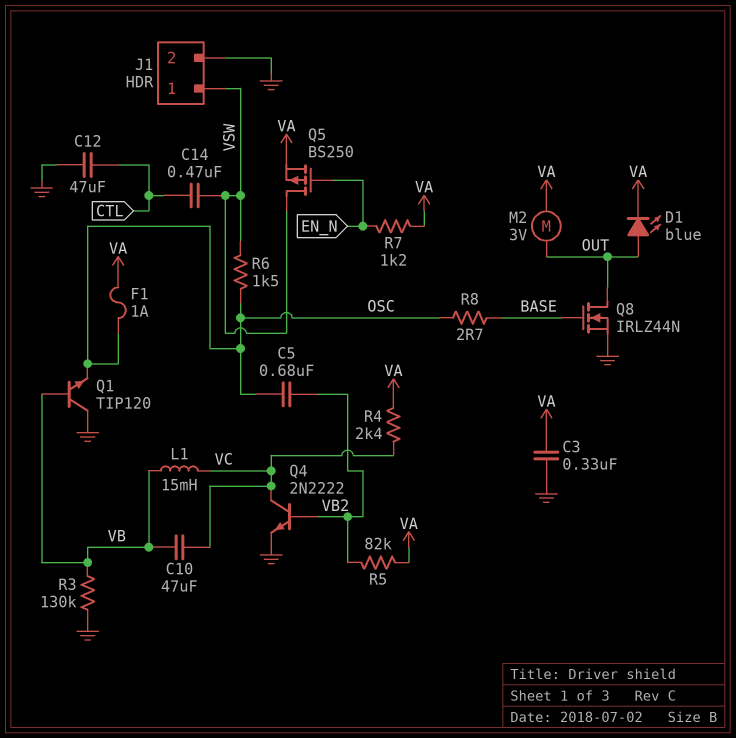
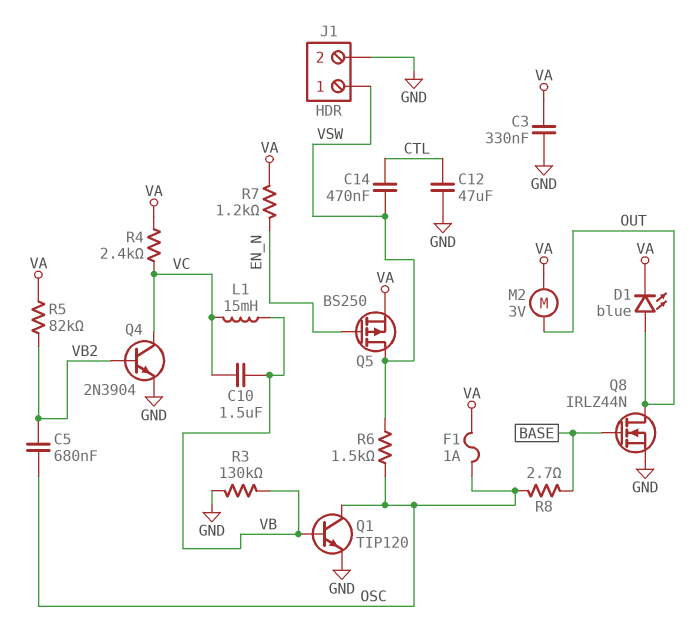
C10: 47uF (VB, VC) -> 1.5uF (VB, VC)
Q1: NPN TIP120 (B VB, C GND, E OSC) -> NPN TIP120 (B VB, C OSC, E GND)
Q4: NPN 2N2222 (B VB2, C VC, E GND) -> NPN 2N3904 (B VB2, C VC, E GND)

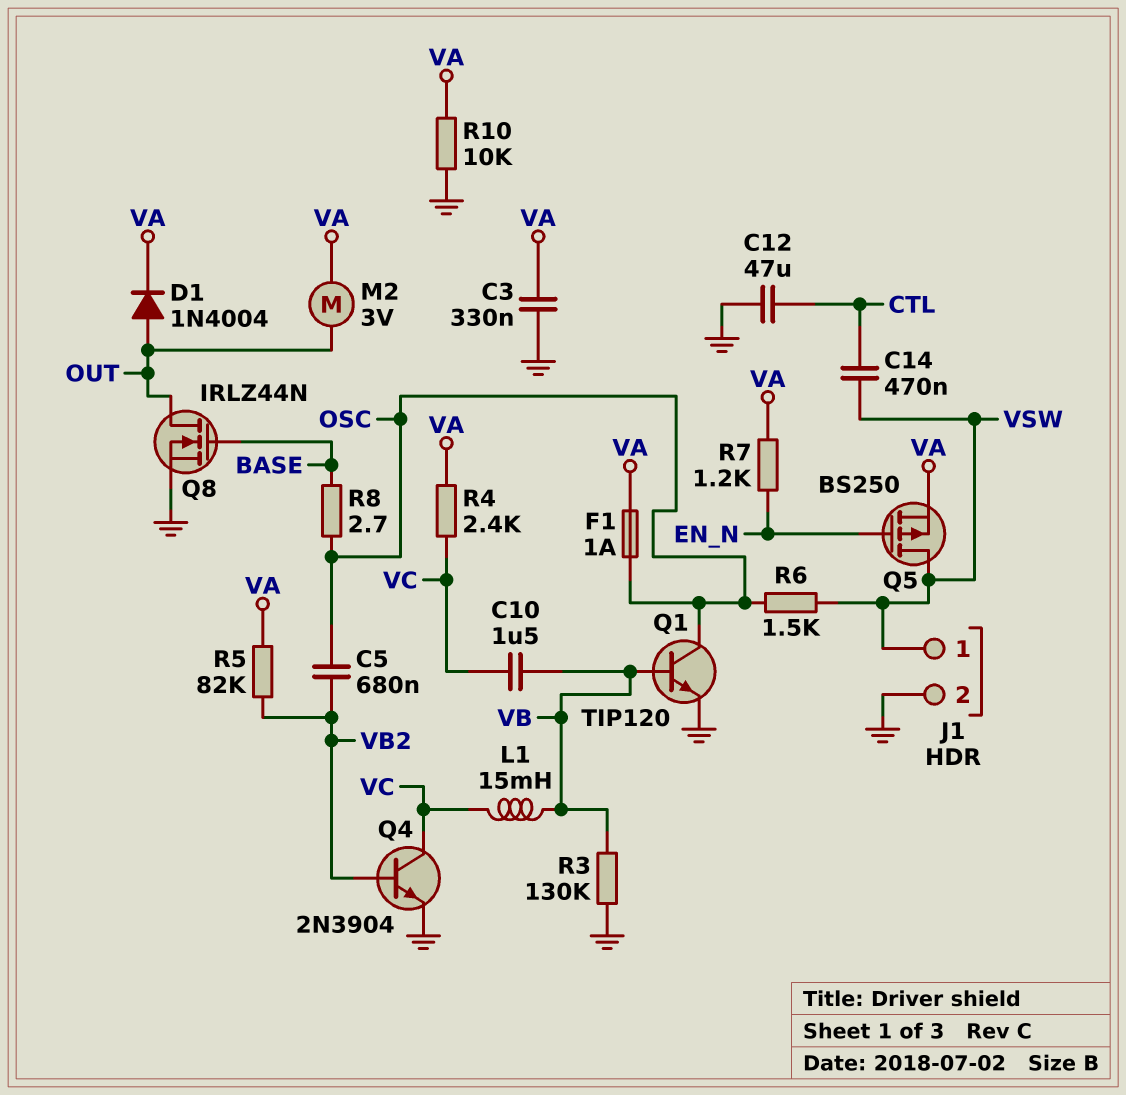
D1: LED blue (A OUT, K VA) -> diode 1N4004 (A OUT, K VA)
R10: none -> 10k (GND, VA)

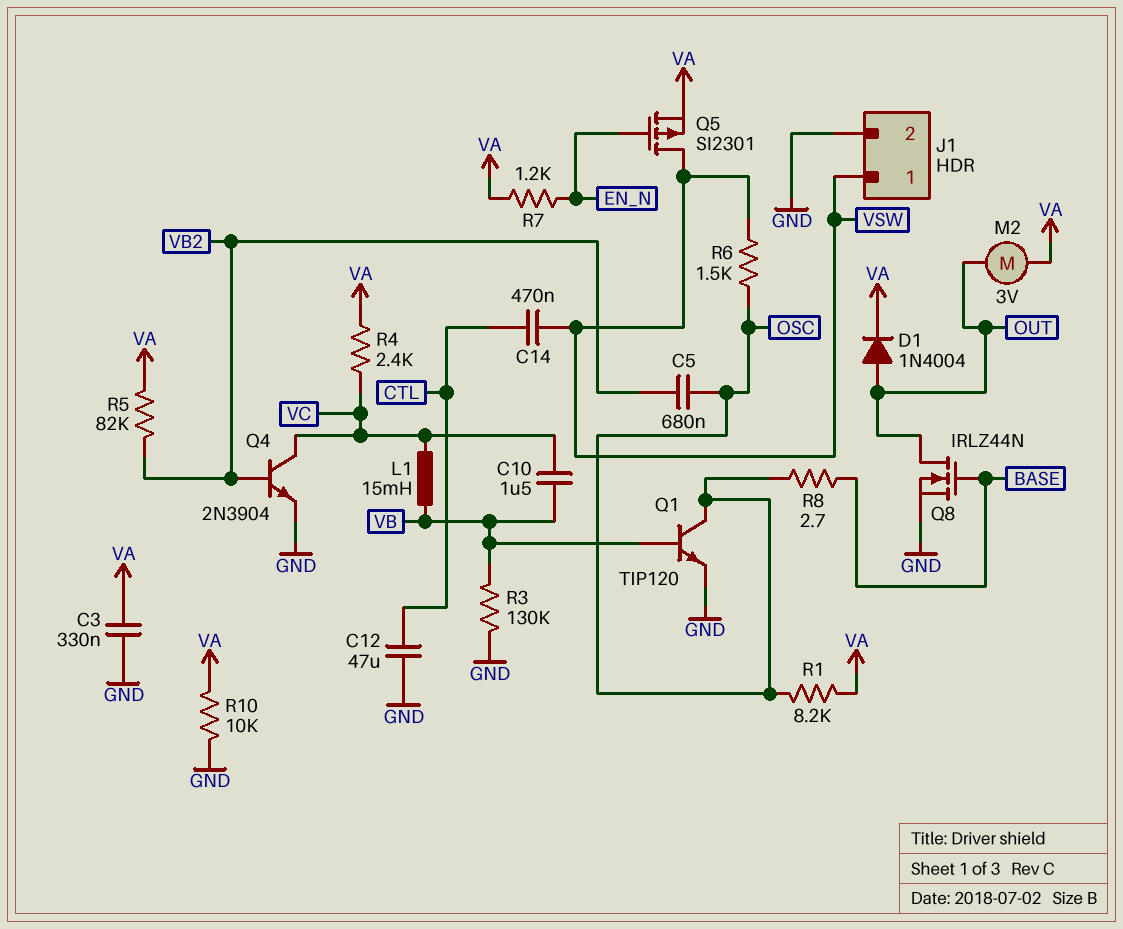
F1: 1A (OSC, VA) -> none
Q5: PMOS BS250 (G EN_N, D VSW, S VA) -> PMOS SI2301 (G EN_N, D VSW, S VA)
R1: none -> 8.2k (OSC, VA)

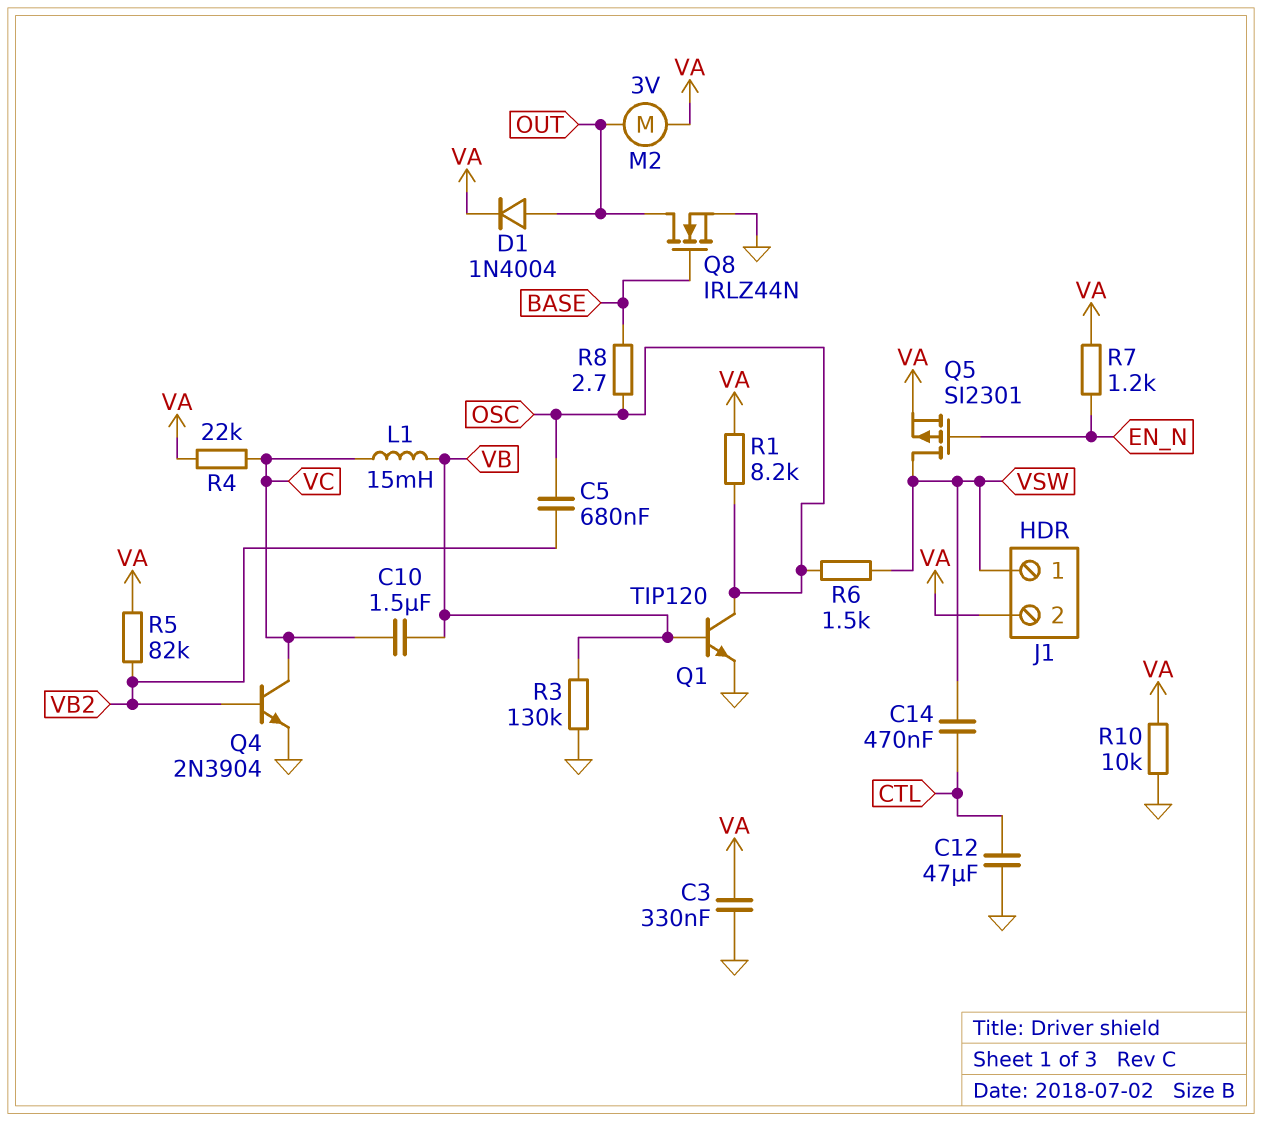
J1 pin 2: GND -> VA
R4: 2.4k (VA, VC) -> 22k (VA, VC)

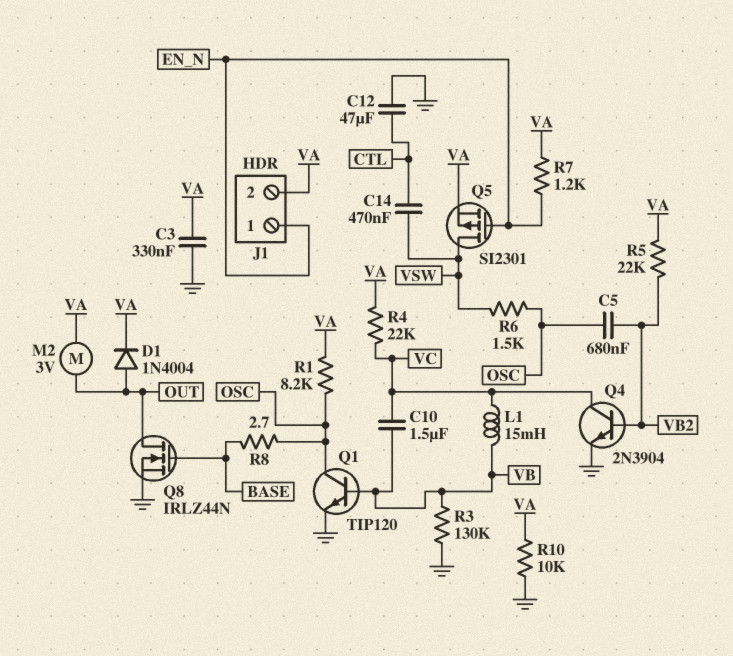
J1 pin 1: VSW -> EN_N
R5: 82k (VA, VB2) -> 22k (VA, VB2)

